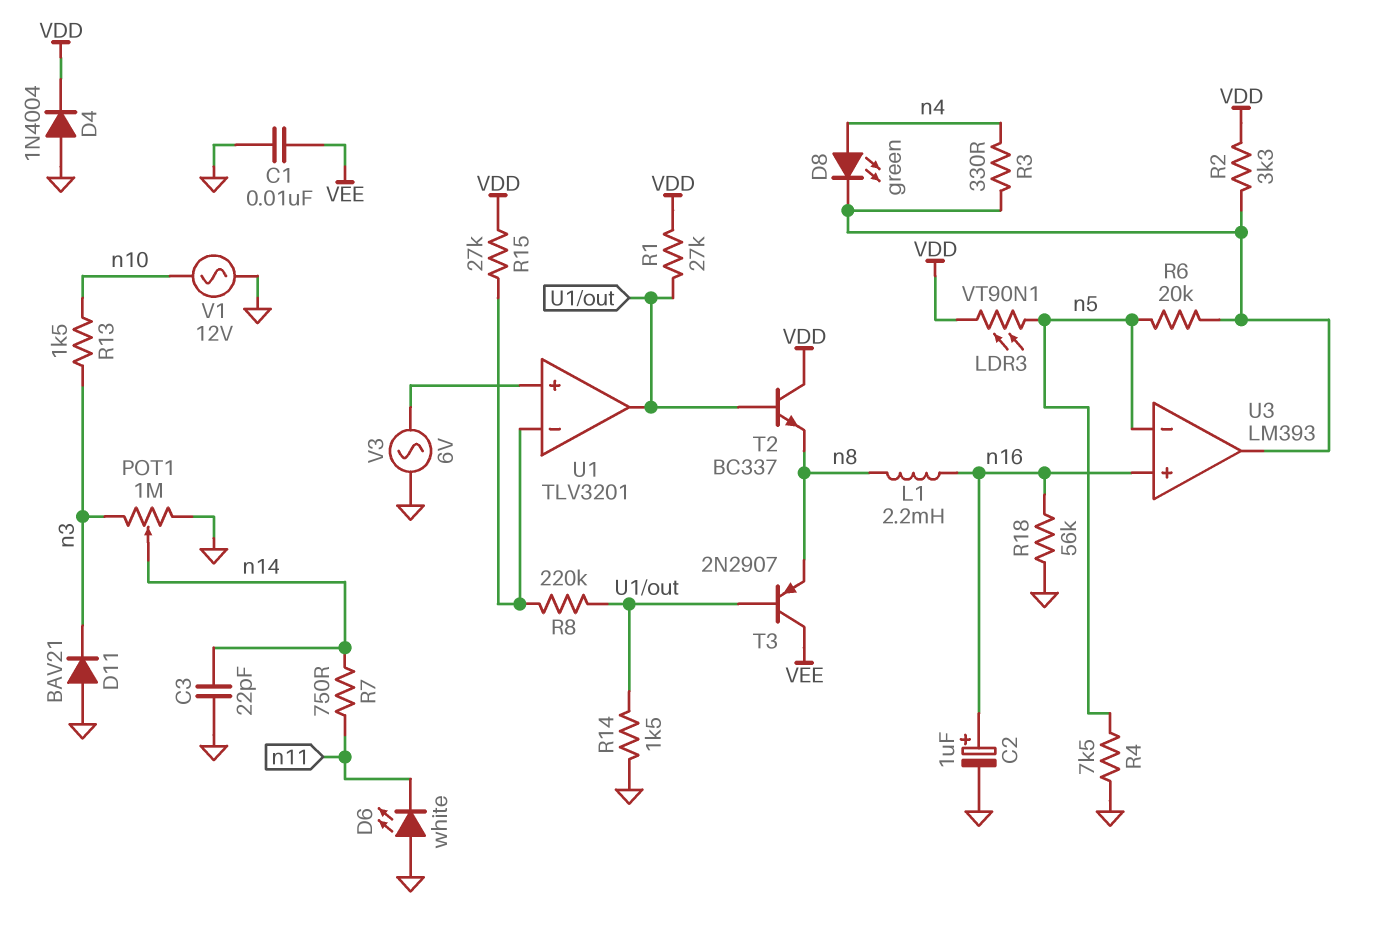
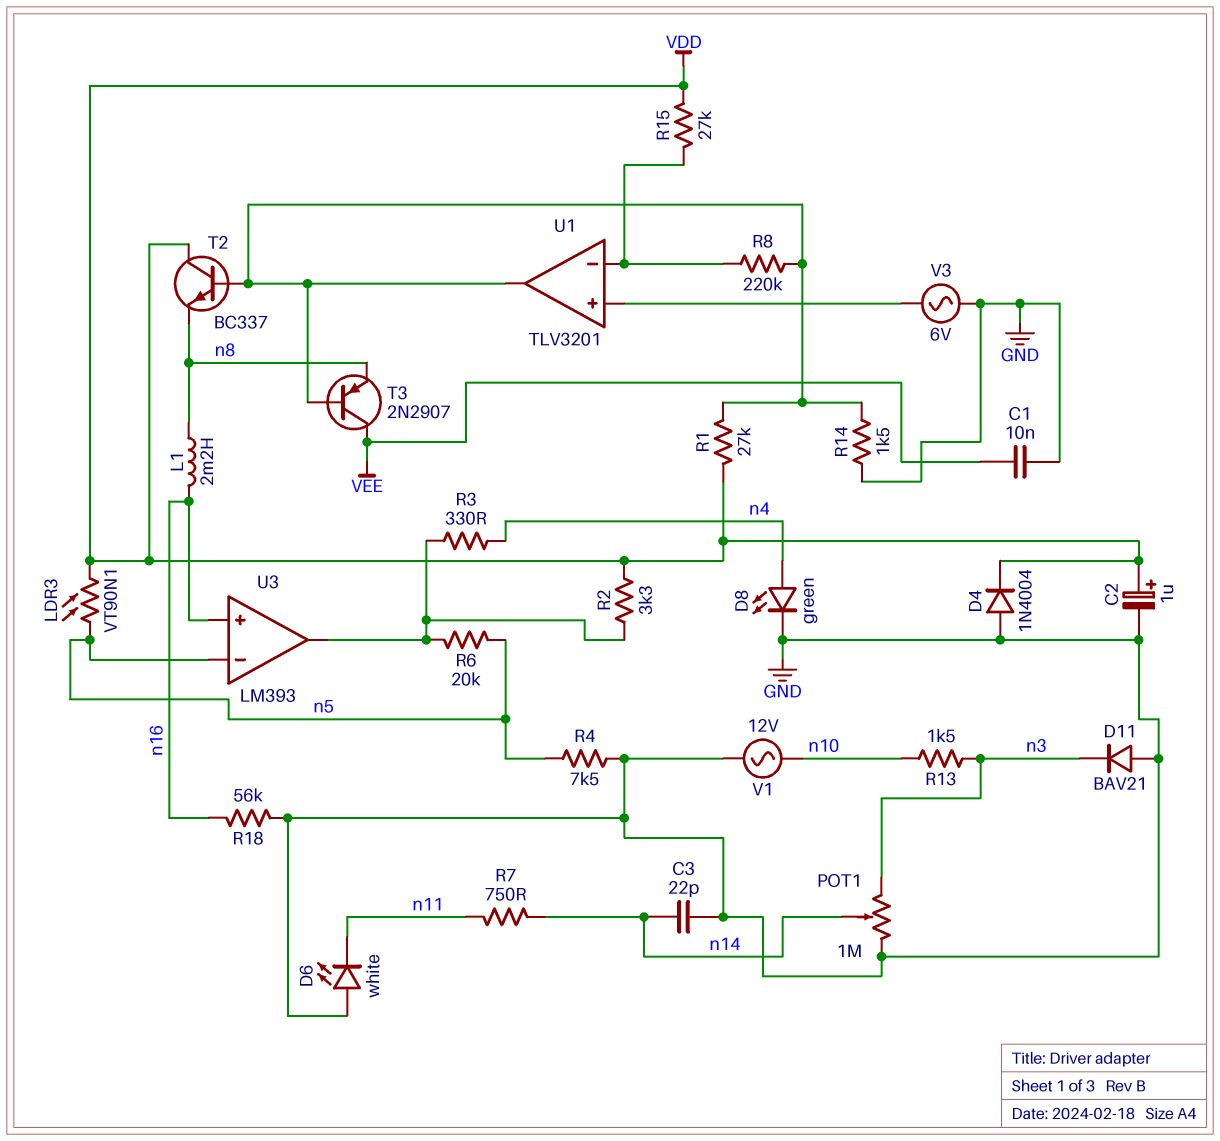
C2: 1uF (plus n16, minus GND) -> 1uF (plus VDD, minus GND)
D8: LED green (A n4, K U3/out) -> LED green (A n4, K GND)

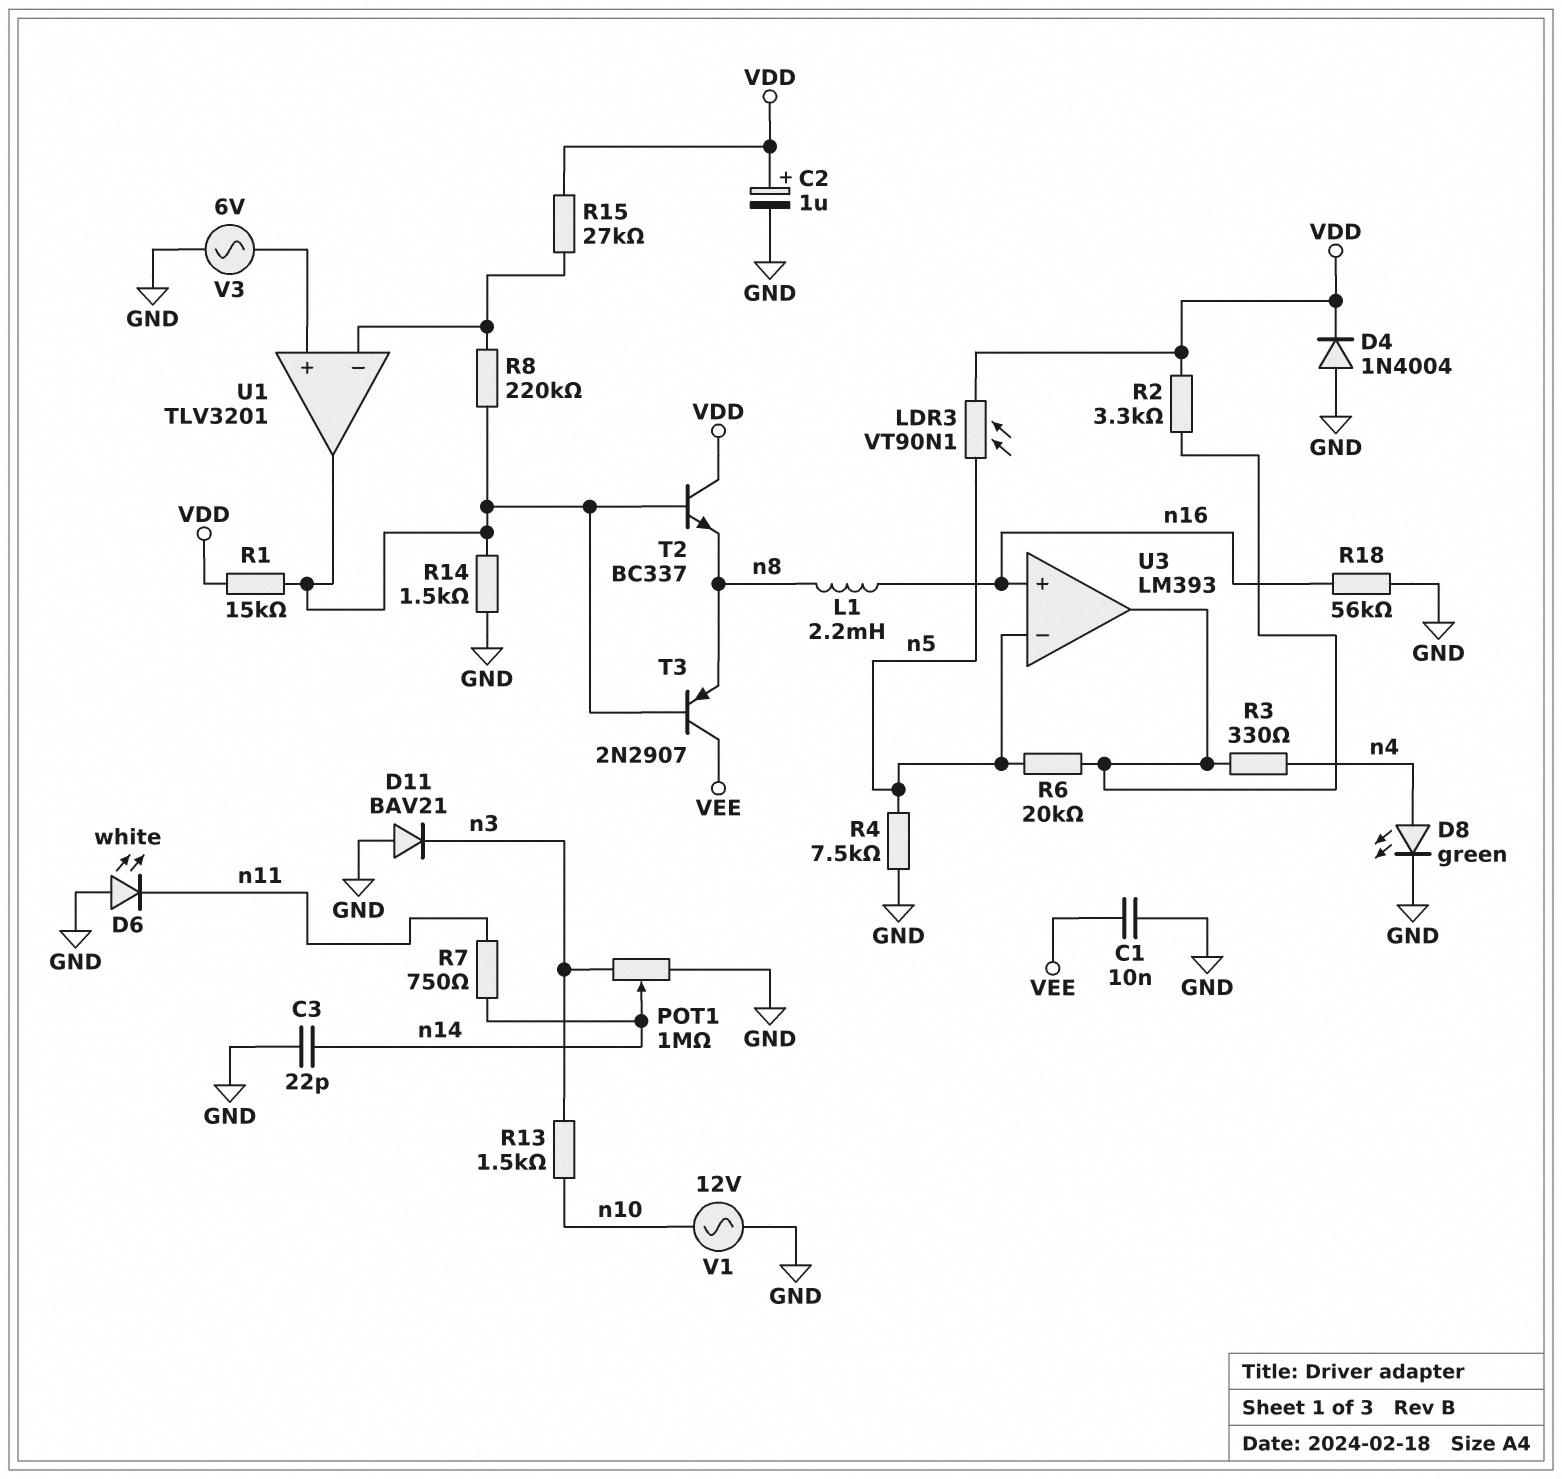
R1: 27k (U1/out, VDD) -> 15k (U1/out, VDD)

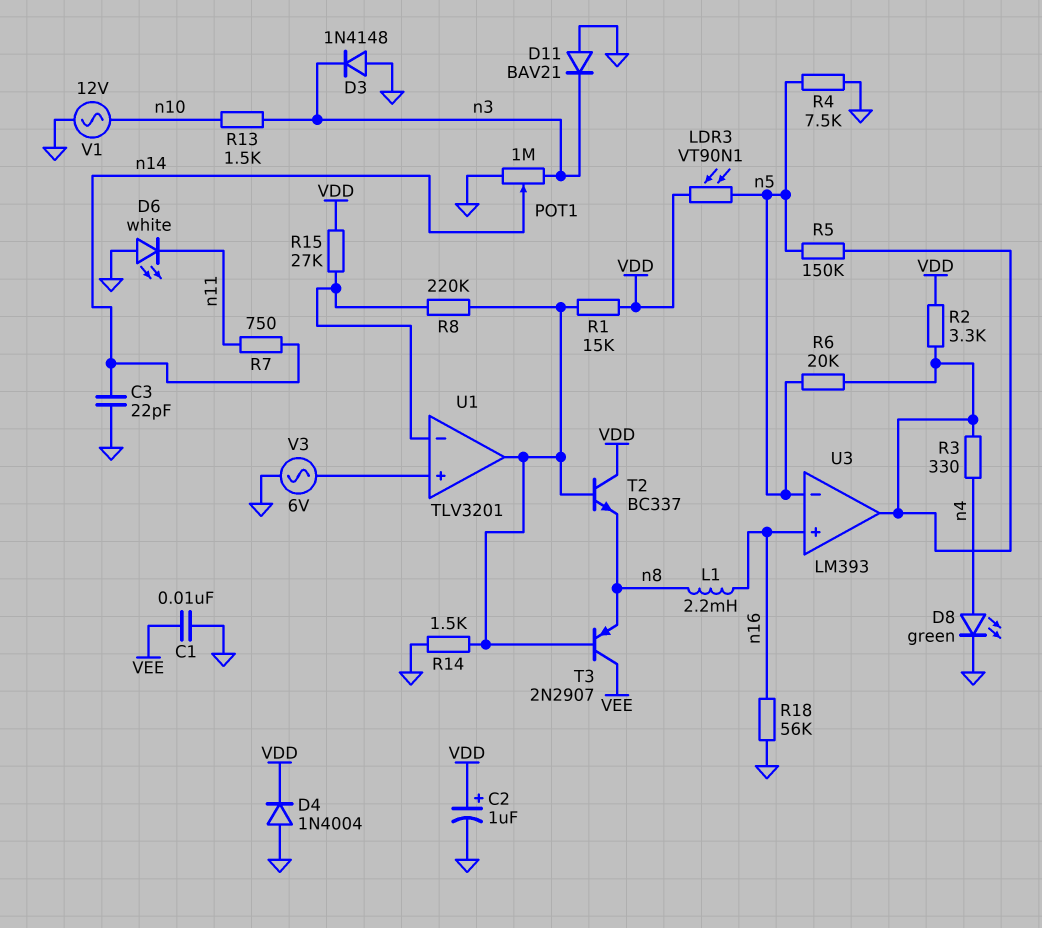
D3: none -> diode 1N4148 (A GND, K n3)
R5: none -> 150k (U3/out, n5)

